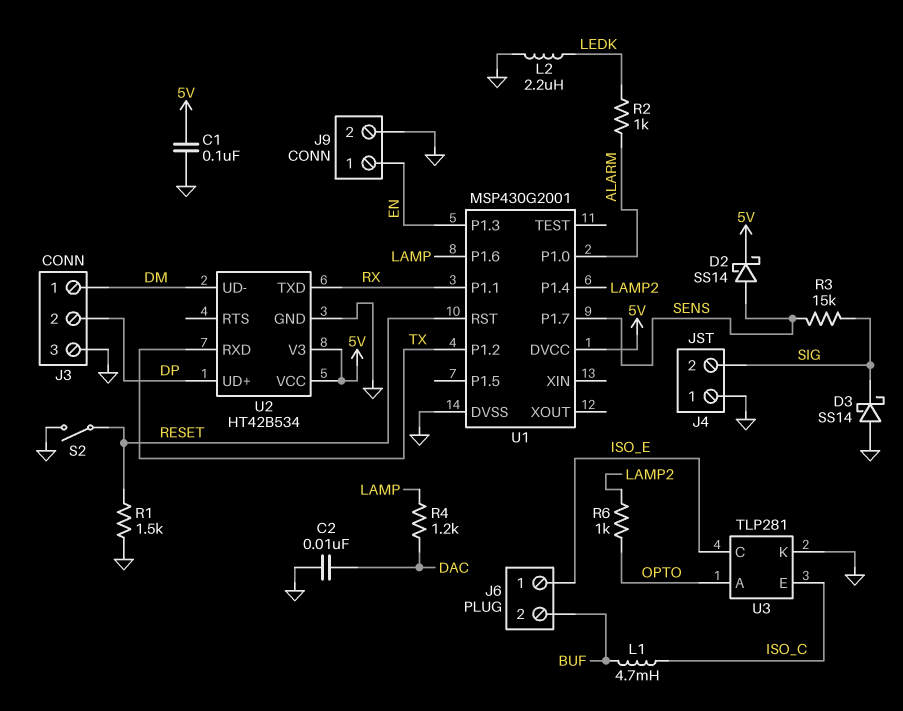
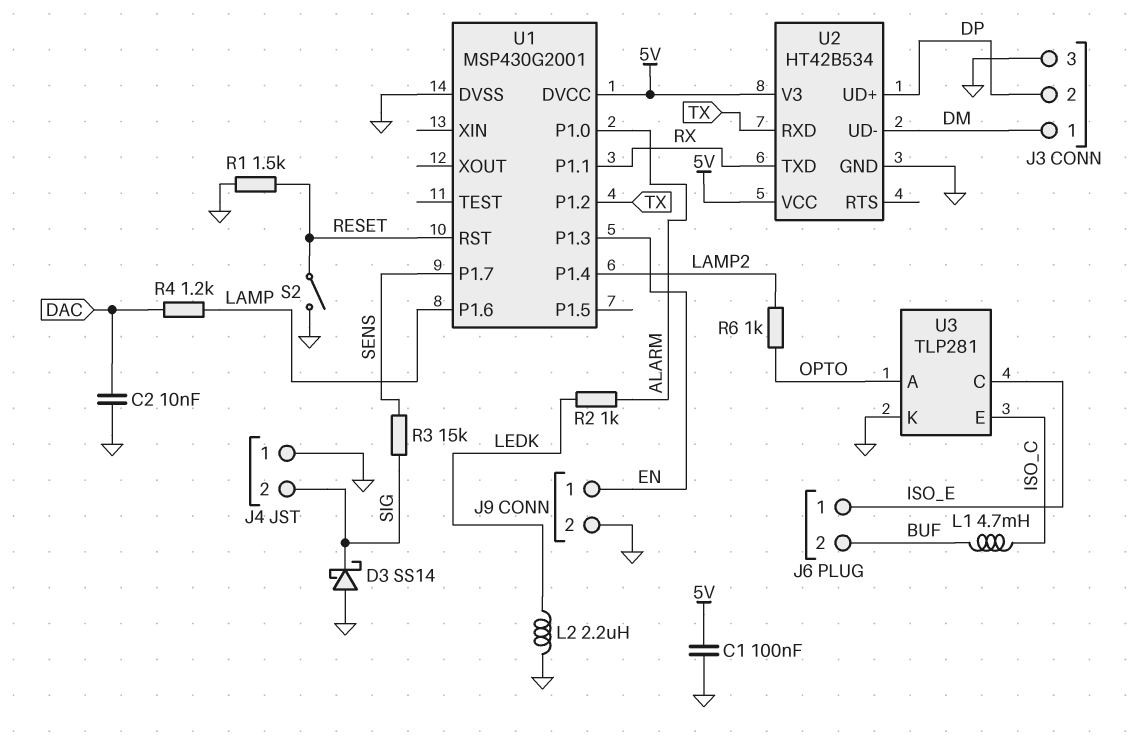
D2: schottky SS14 (A SENS, K 5V) -> none

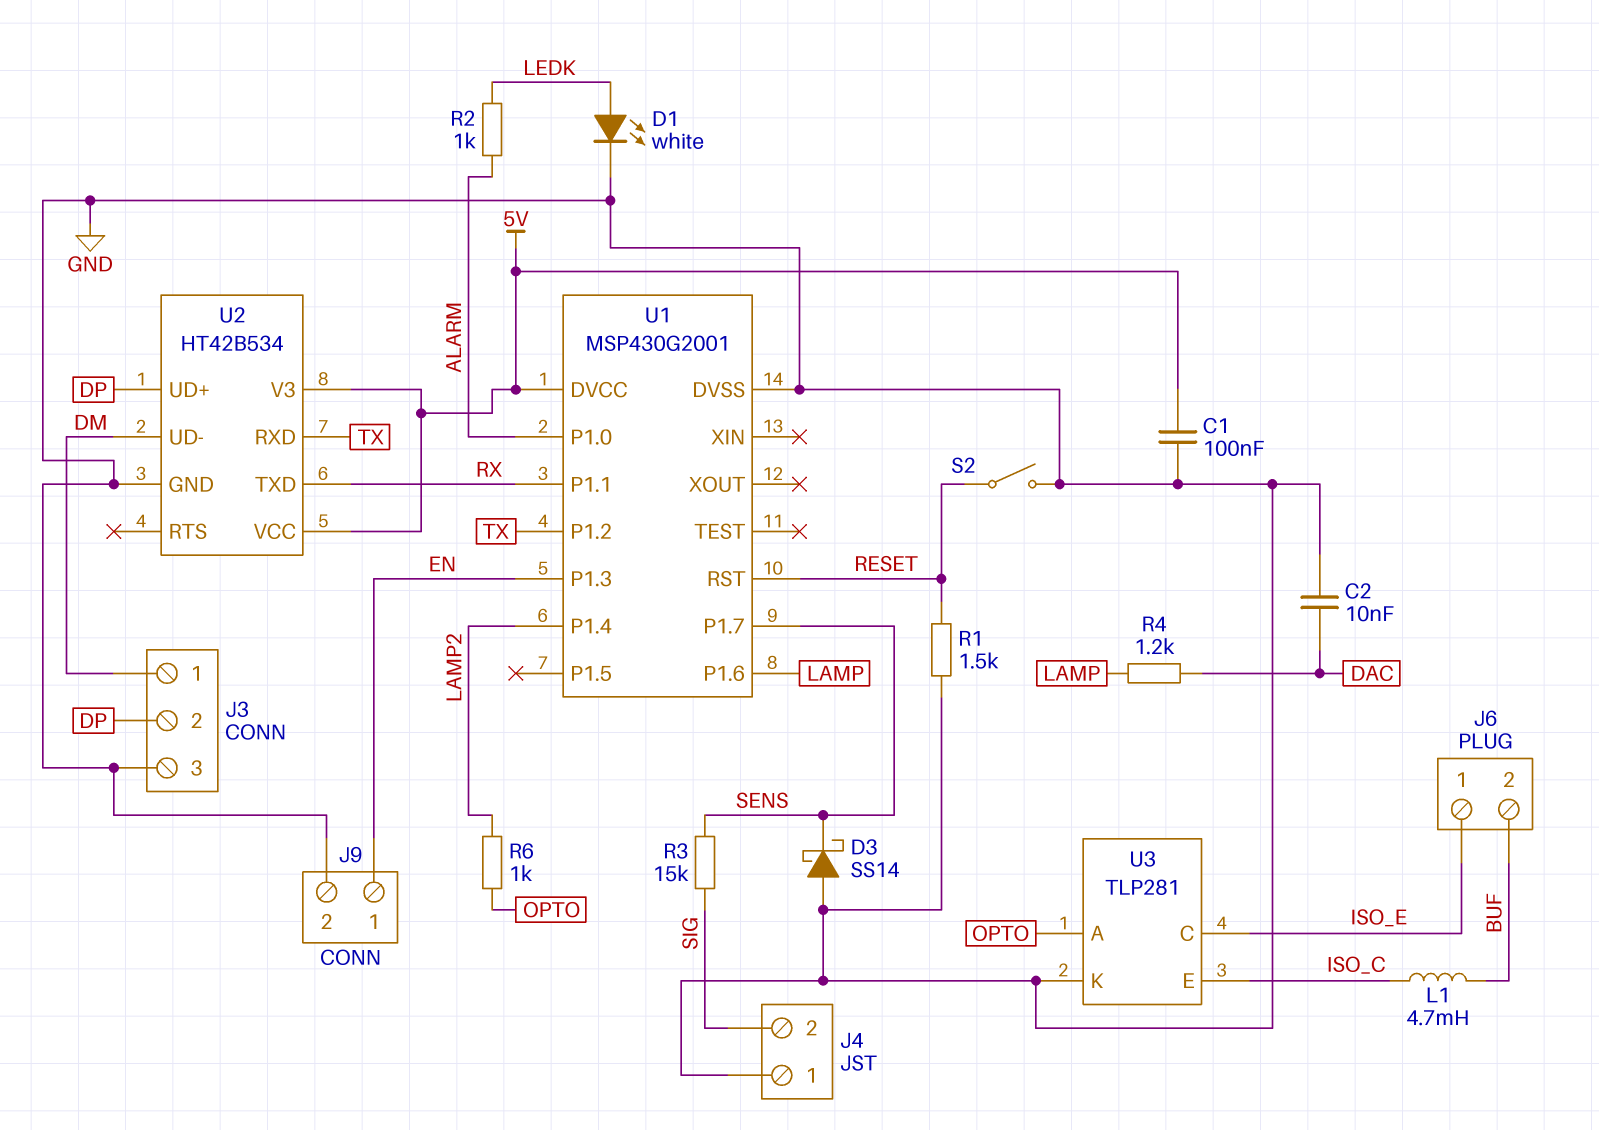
D1: none -> LED white (A LEDK, K GND)
D3: schottky SS14 (A GND, K SIG) -> schottky SS14 (A GND, K SENS)
L2: 2.2uH (GND, LEDK) -> none

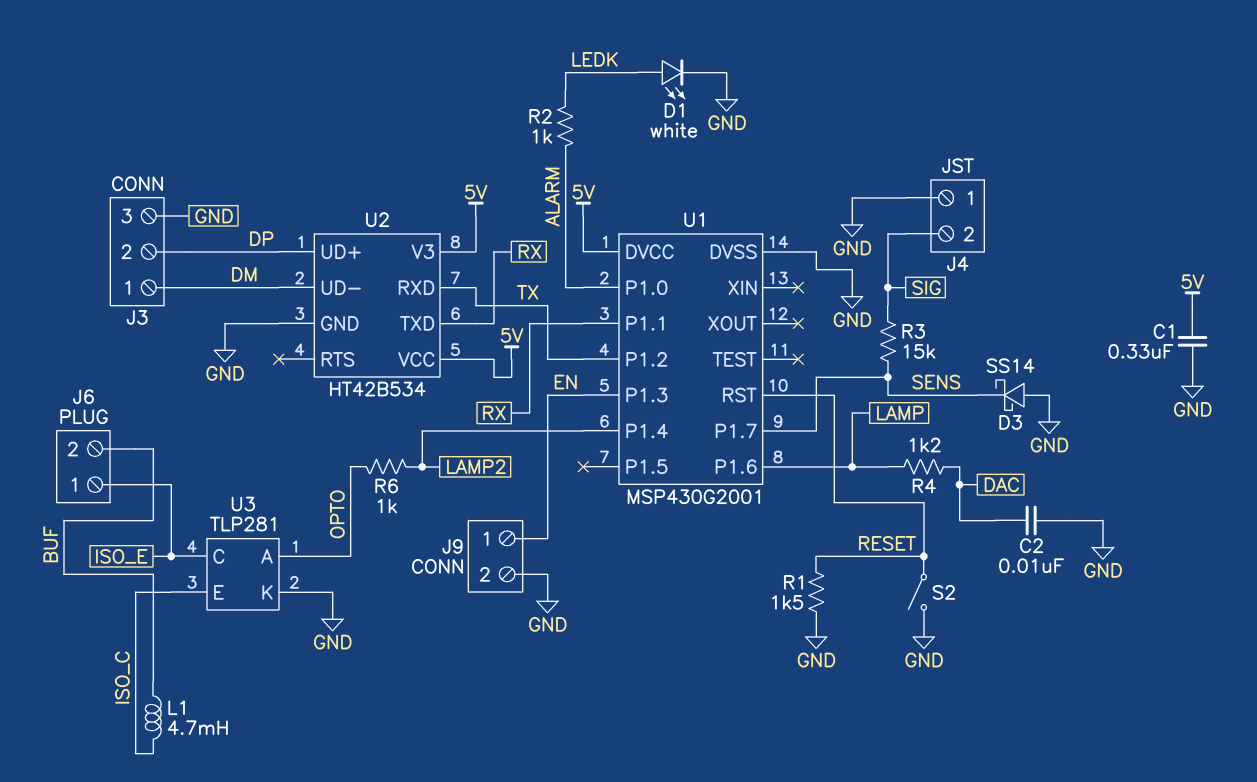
C1: 100nF (5V, GND) -> 330nF (5V, GND)

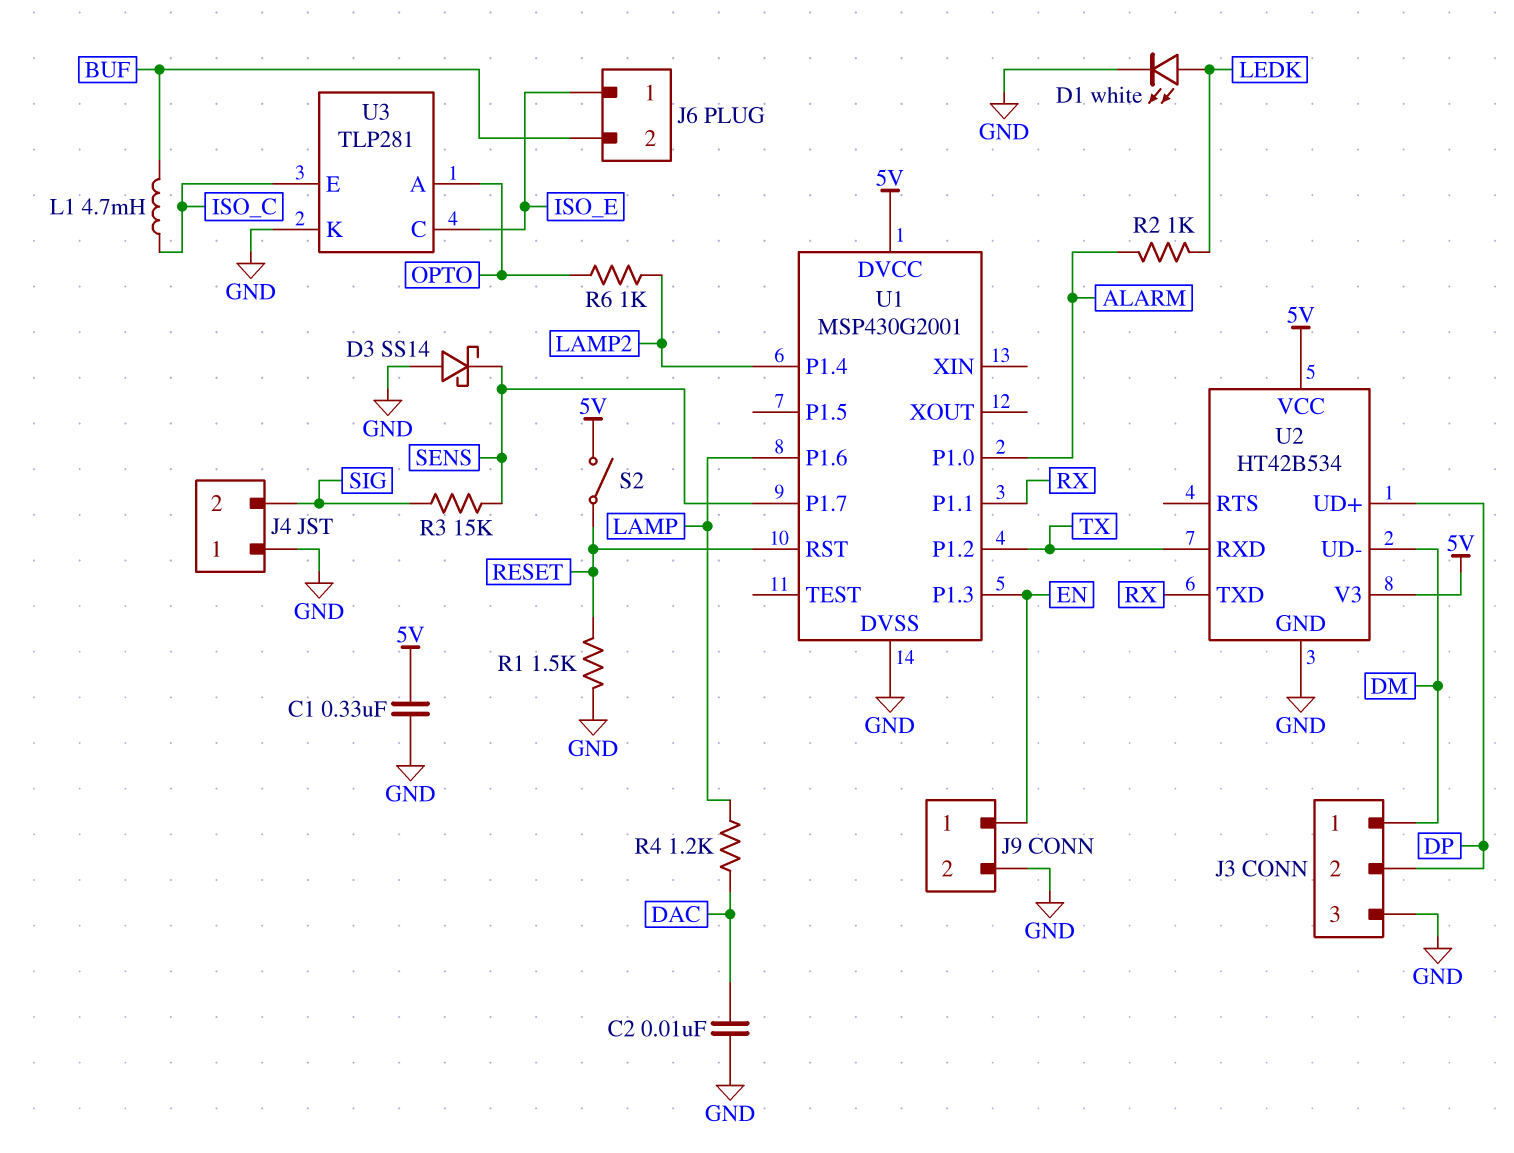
S2: switch (GND, RESET) -> switch (5V, RESET)

